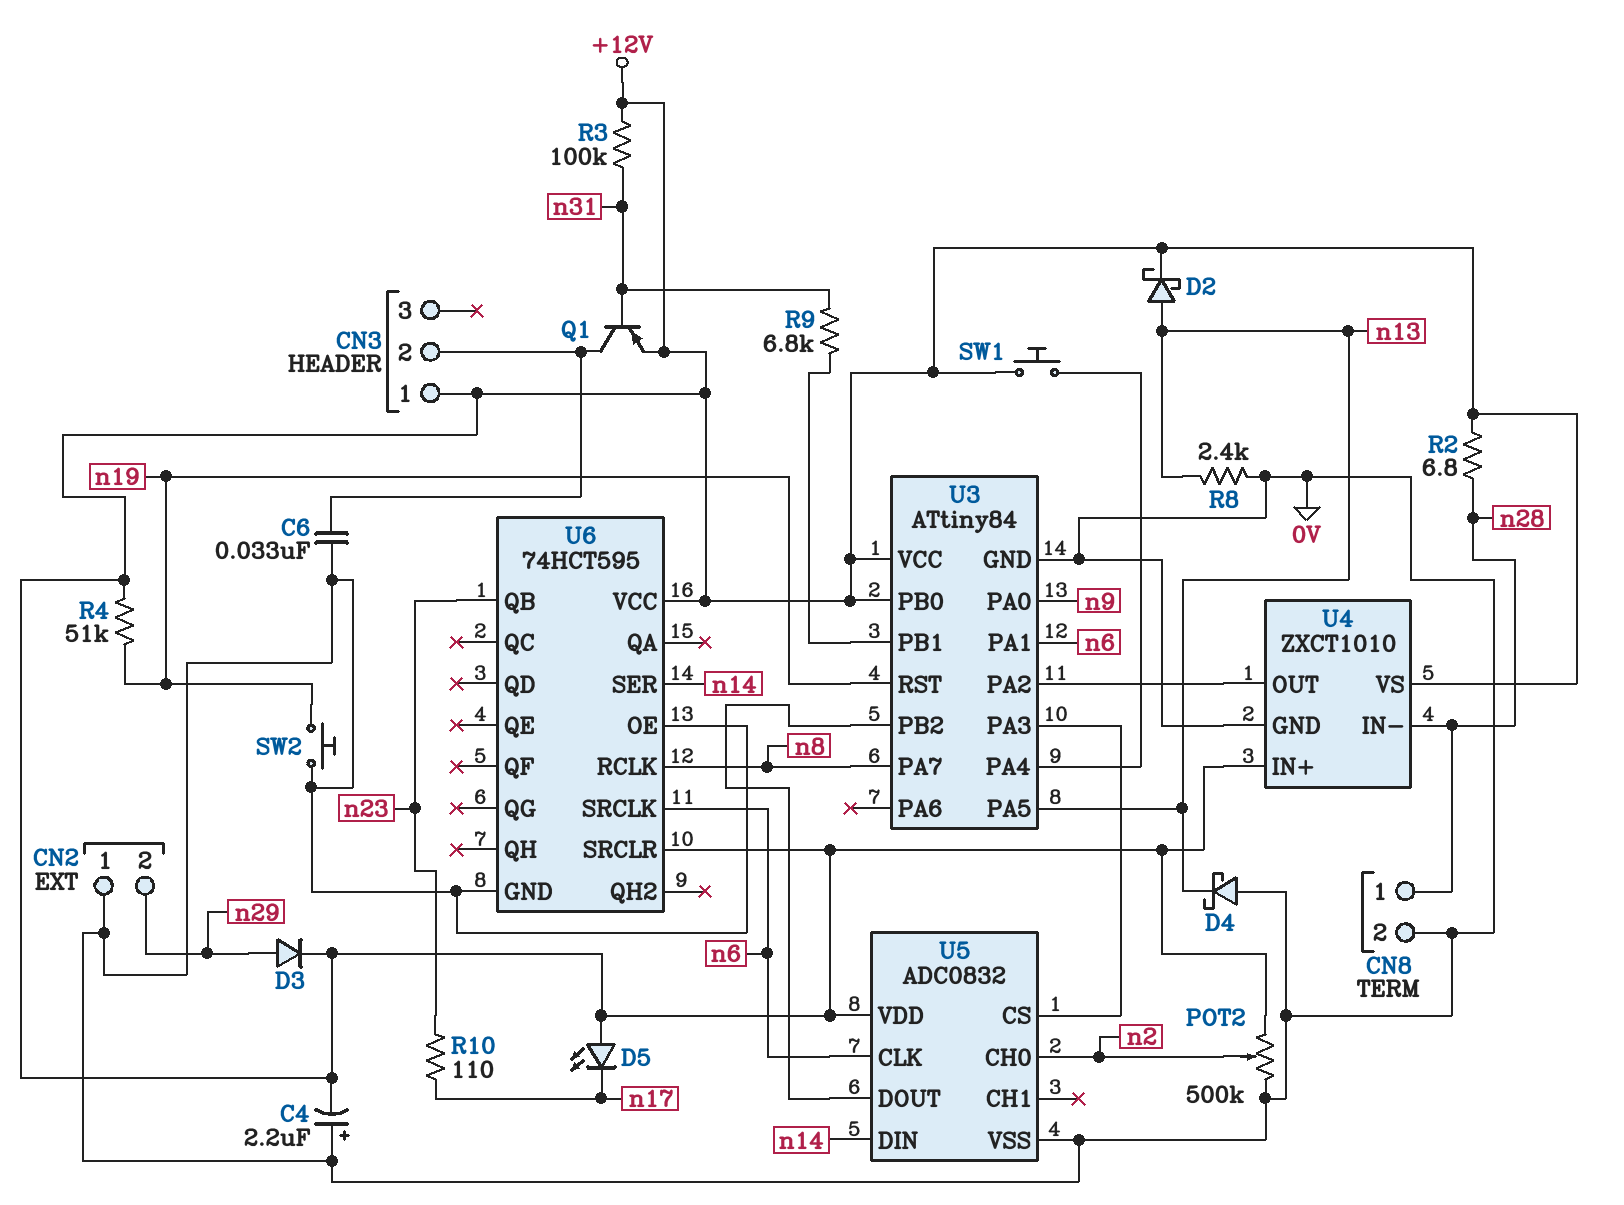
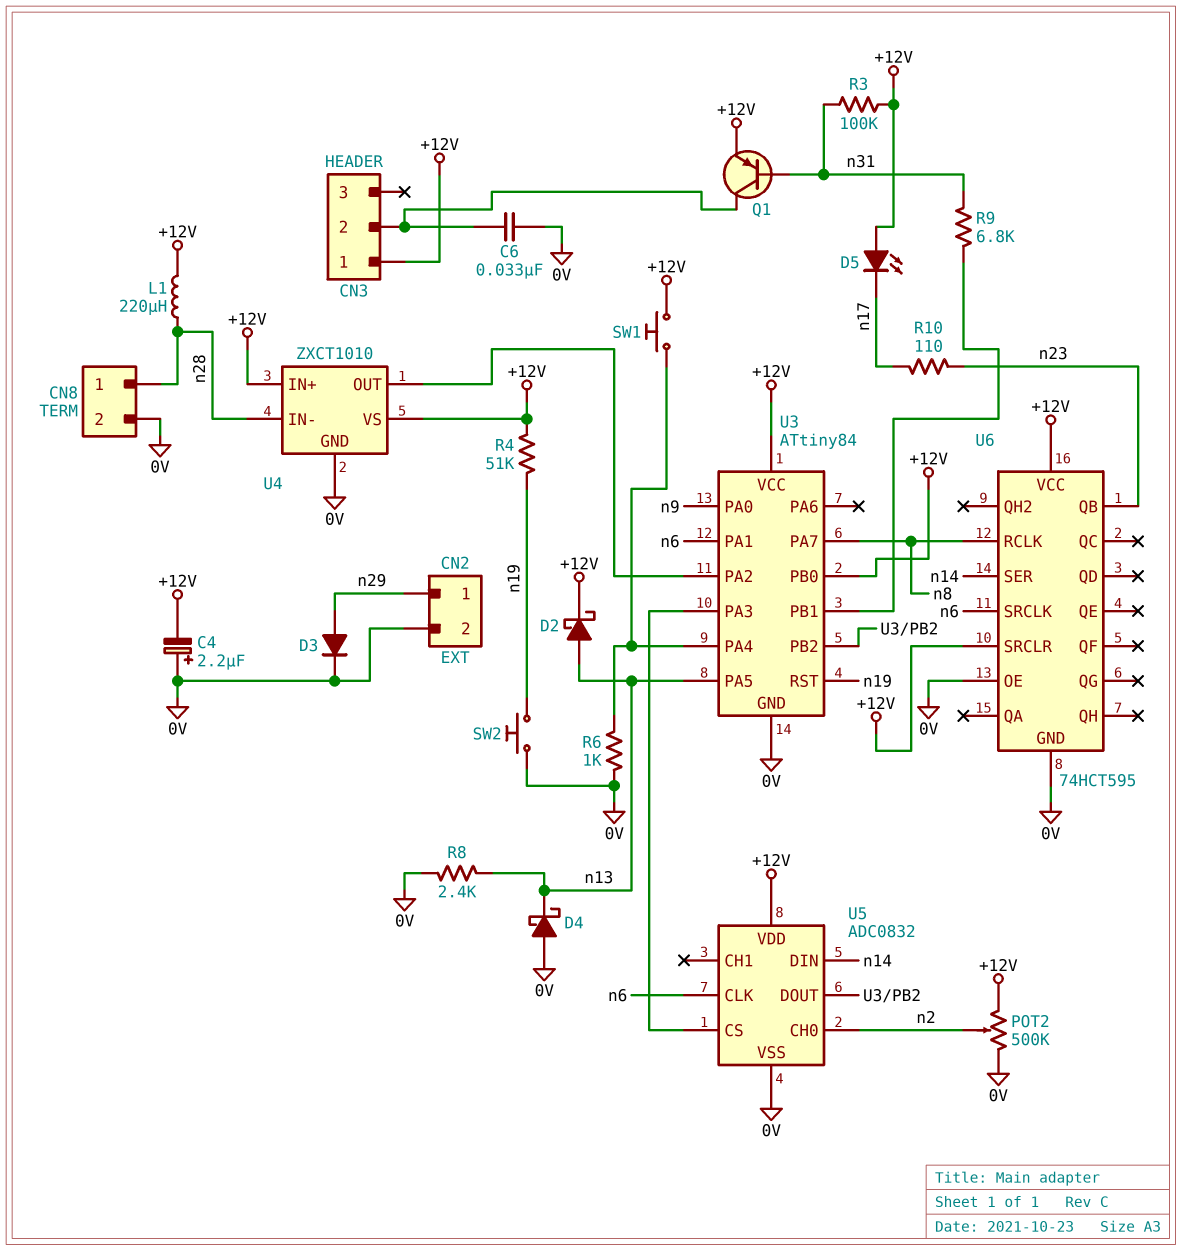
CN2 pin 1: 0V -> n29
CN2 pin 2: n29 -> 0V
D3: diode (A n29, K +12V) -> diode (A n29, K 0V)
L1: none -> 220uH (+12V, n28)
R2: 6.8 (+12V, n28) -> none
R6: none -> 1k (0V, U3/PA4)

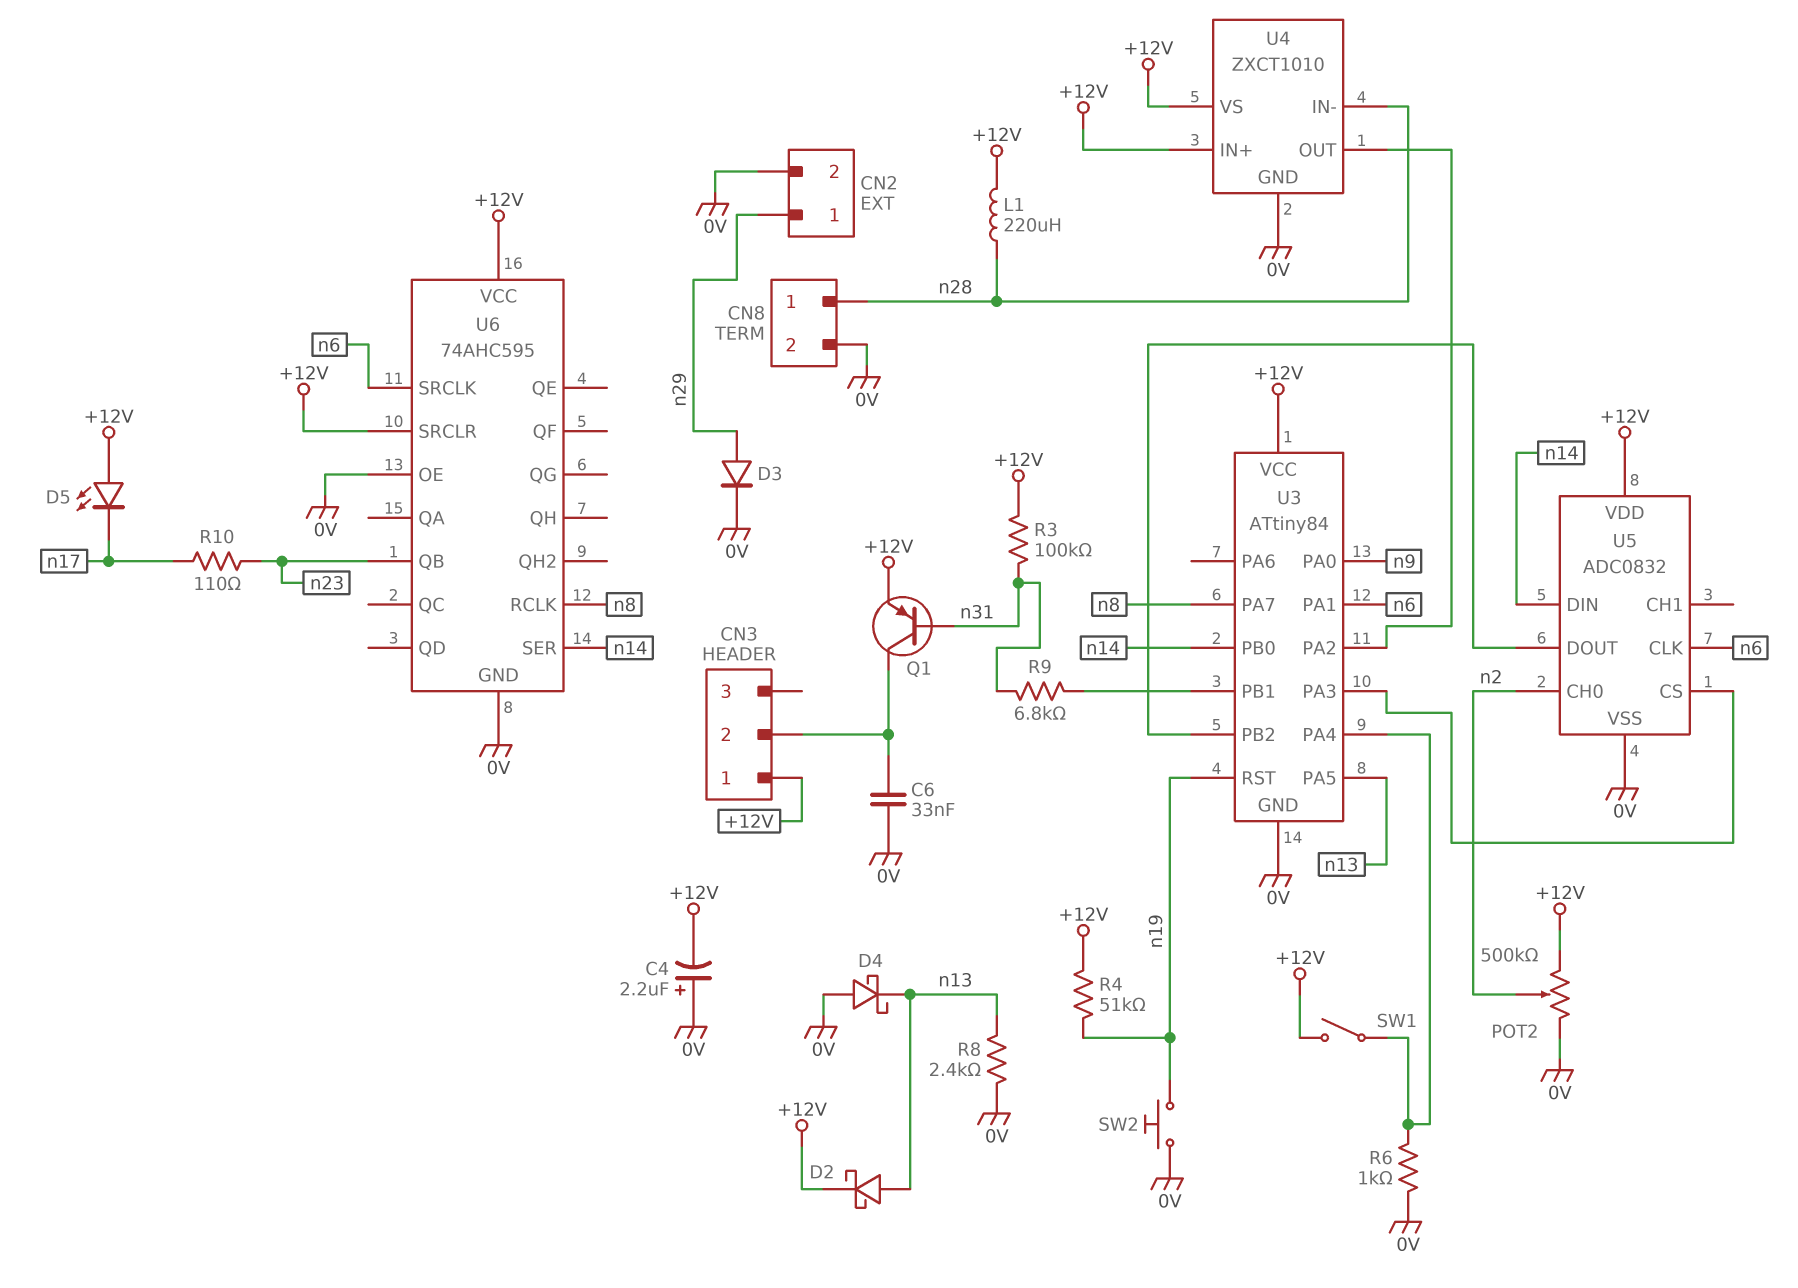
SW1: button (+12V, U3/PA4) -> switch (+12V, U3/PA4)
U3 pin PB0: +12V -> n14
U6: 74HCT595 -> 74AHC595

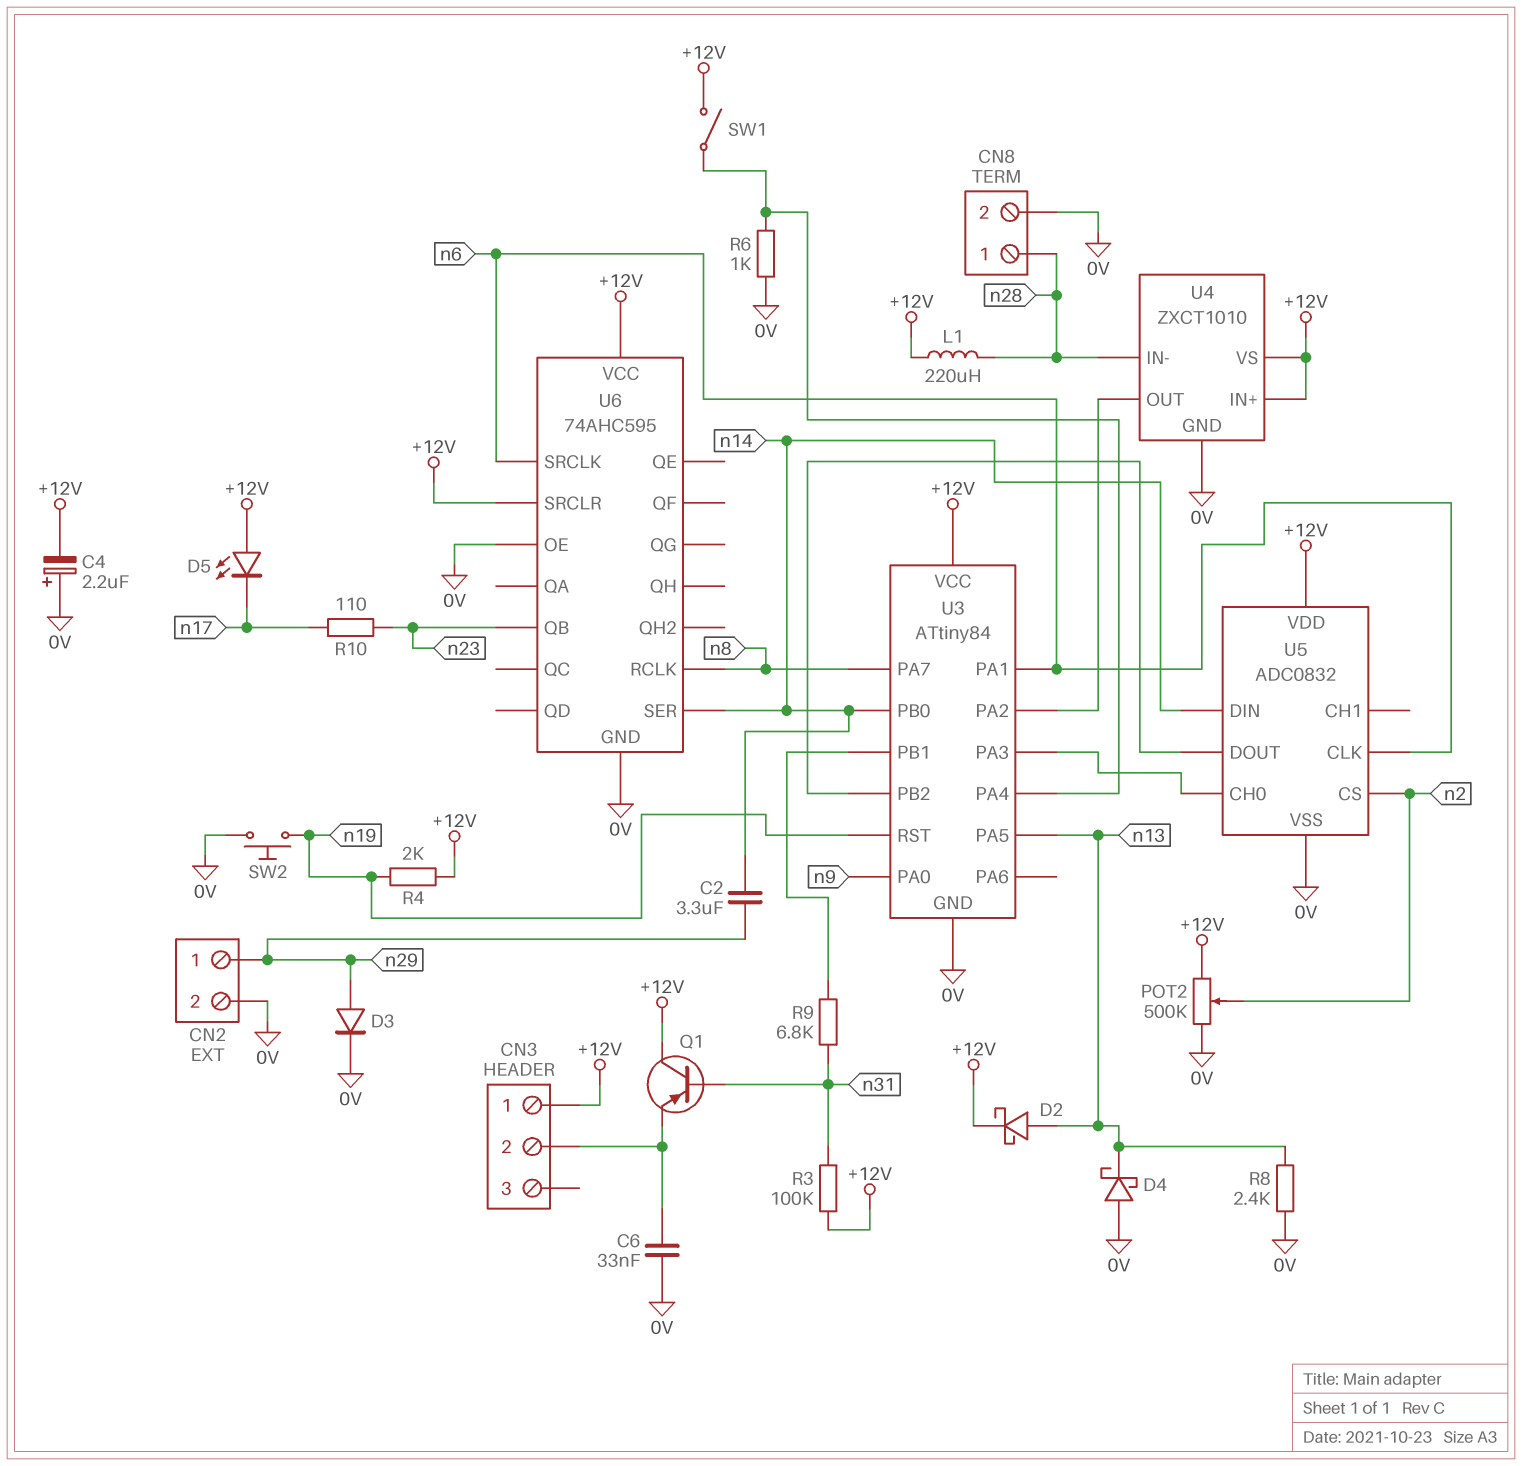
C2: none -> 3.3uF (n14, n29)
Q1: PNP (B n31, C CN3/2, E +12V) -> PNP (B n31, C +12V, E CN3/2)
R4: 51k (+12V, n19) -> 2k (+12V, n19)
U5 pin CH0: n2 -> U3/PA3
U5 pin CS: U3/PA3 -> n2

